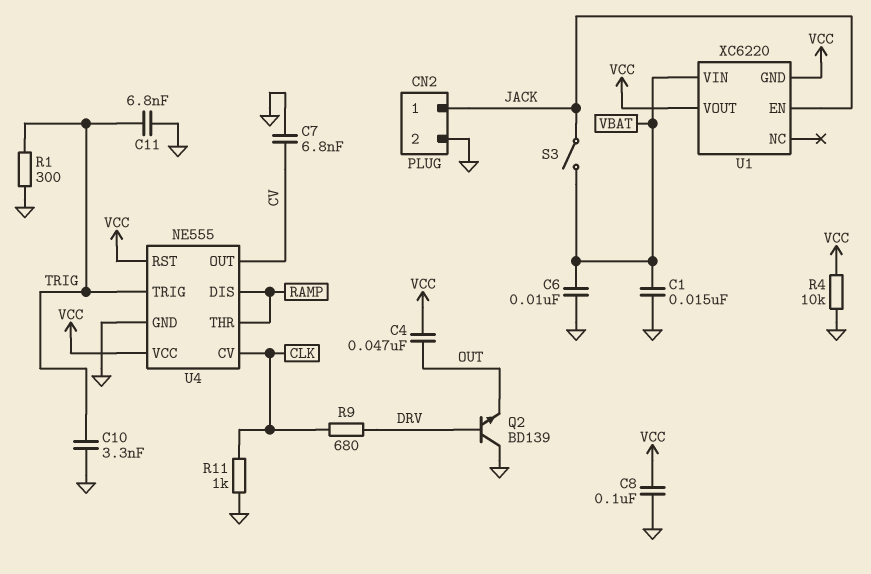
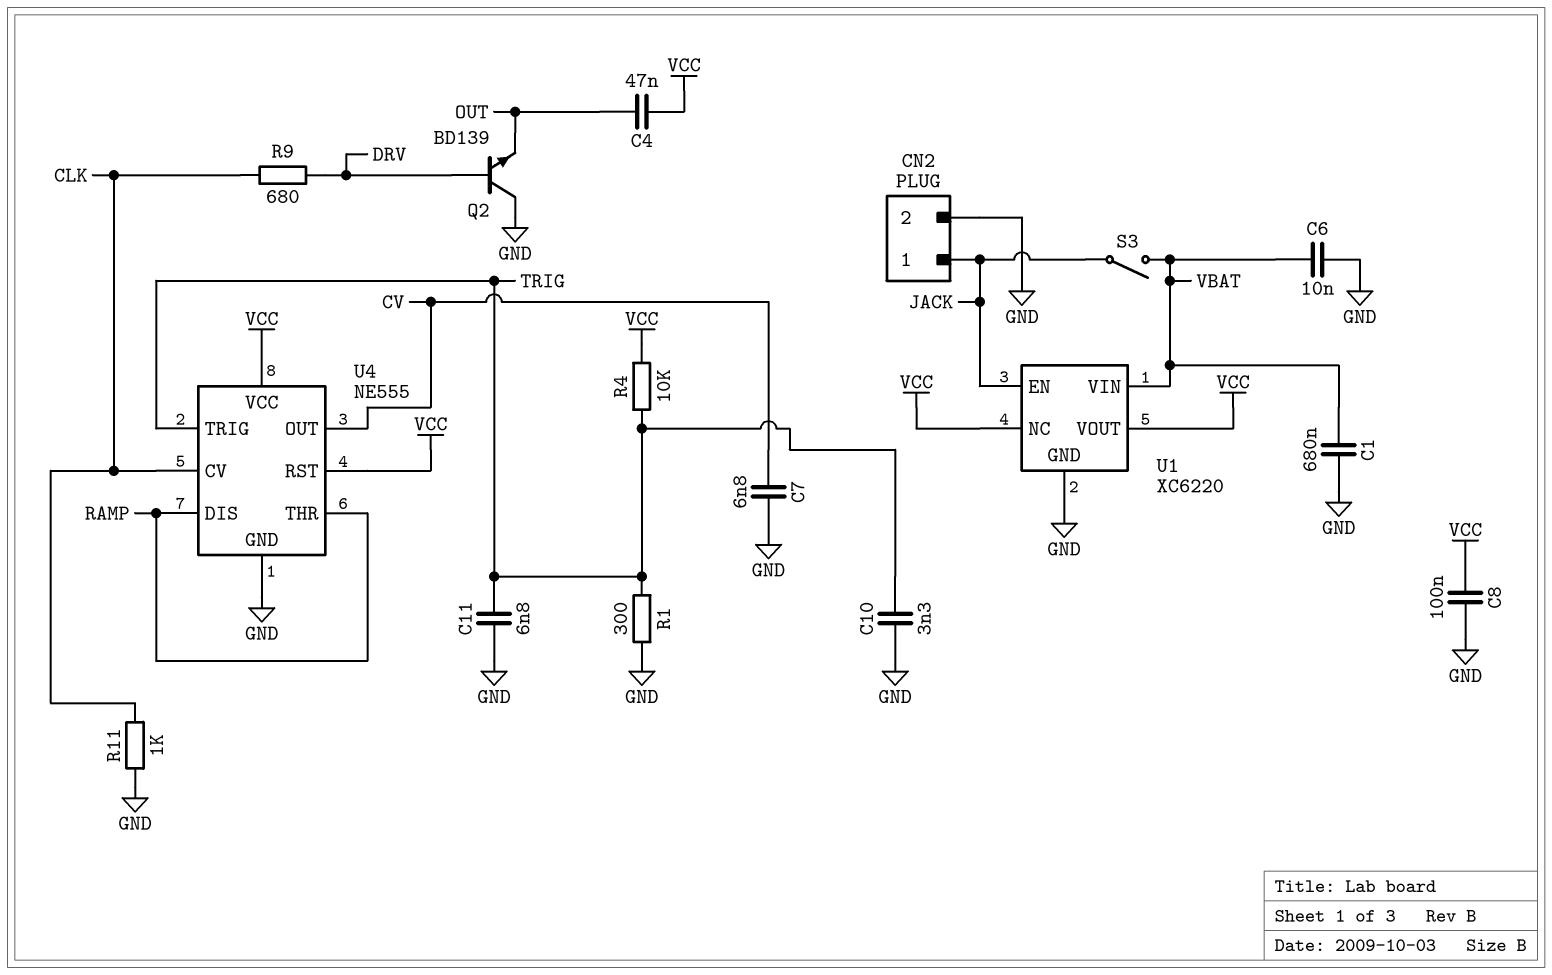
C1: 15nF (GND, VBAT) -> 680nF (GND, VBAT)
R4: 10k (GND, VCC) -> 10k (TRIG, VCC)
U1 pin GND: VCC -> GND
U1 pin NC: none -> VCC

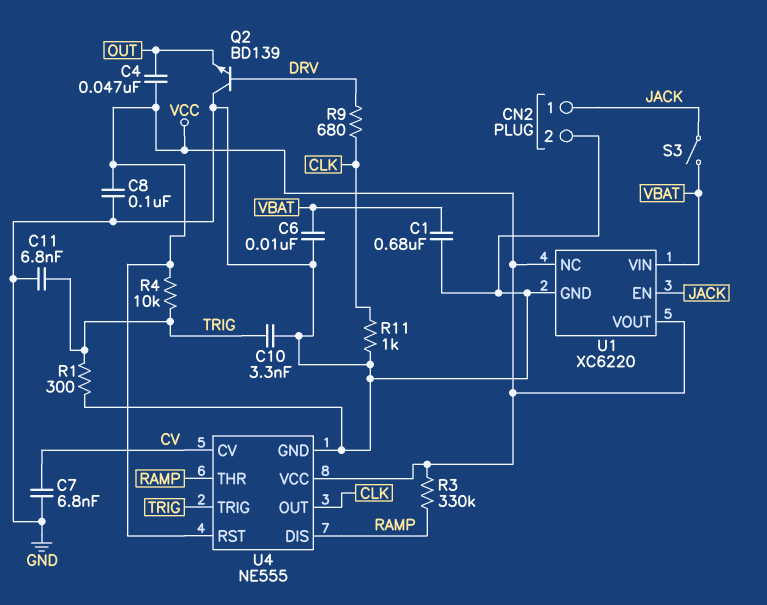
R3: none -> 330k (RAMP, VCC)
U4 pin CV: CLK -> CV
U4 pin OUT: CV -> CLK

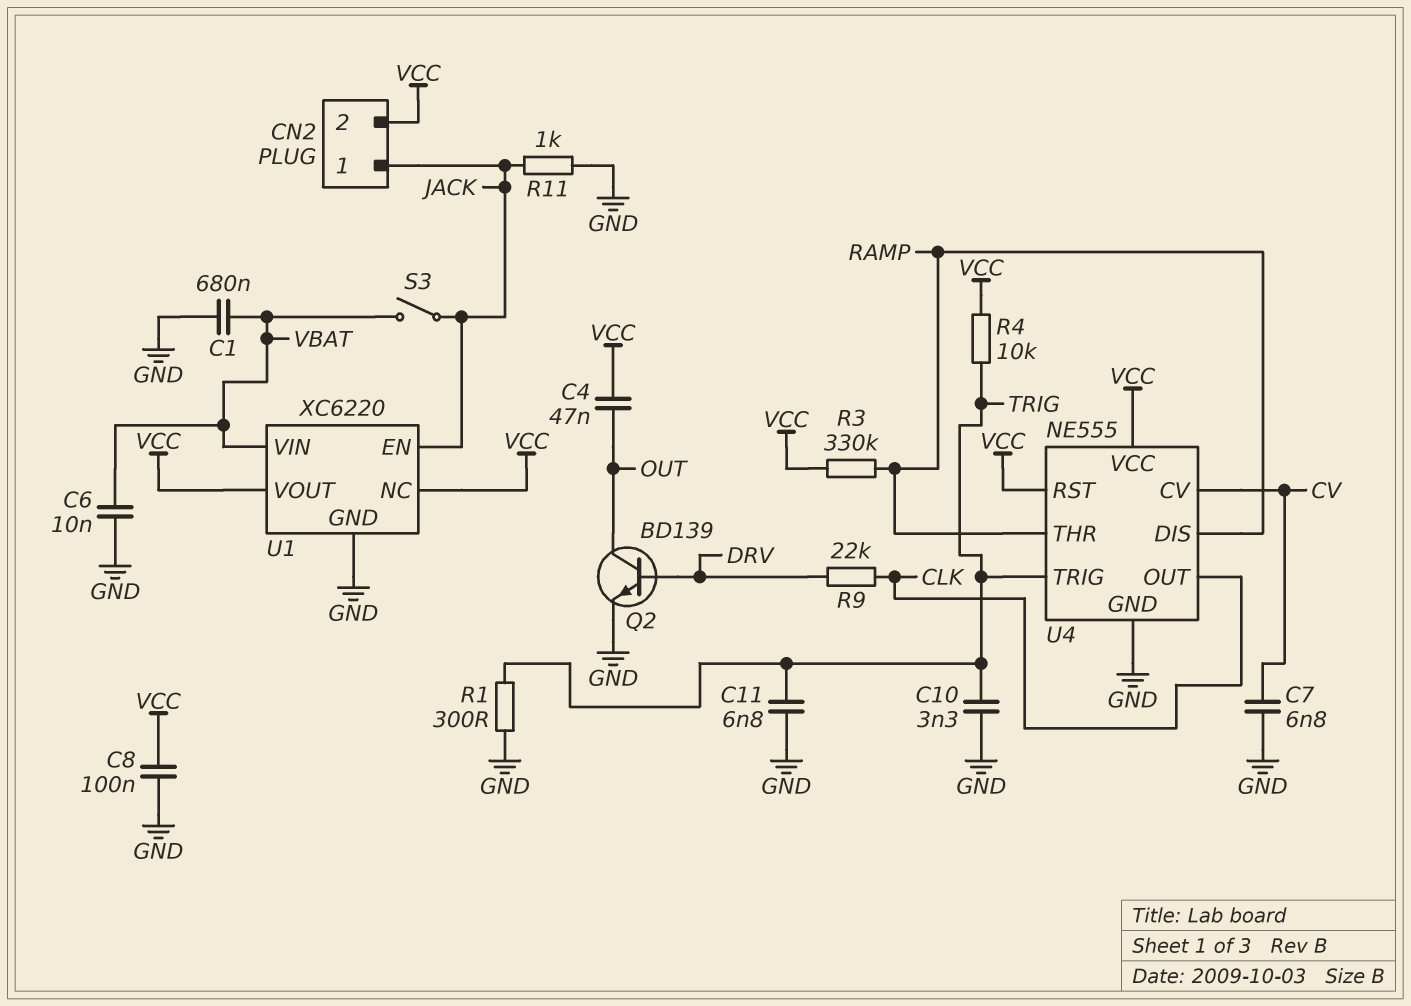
CN2 pin 2: GND -> VCC
Q2: NPN BD139 (B DRV, C GND, E OUT) -> NPN BD139 (B DRV, C OUT, E GND)
R9: 680 (CLK, DRV) -> 22k (CLK, DRV)
R11: 1k (CLK, GND) -> 1k (GND, JACK)

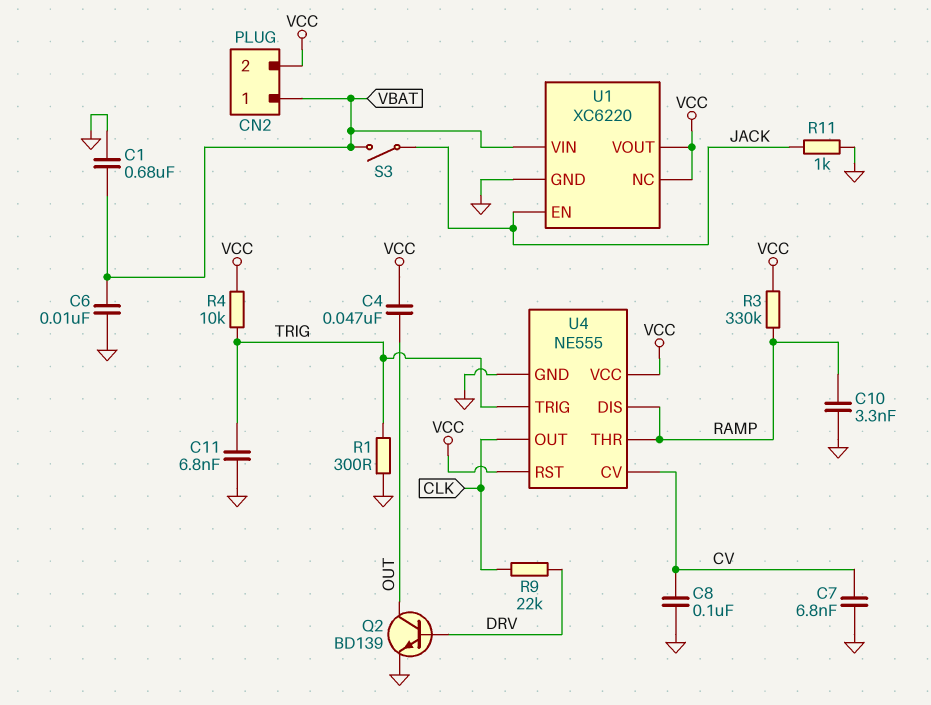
C8: 100nF (GND, VCC) -> 100nF (CV, GND)
C10: 3.3nF (GND, TRIG) -> 3.3nF (GND, RAMP)
CN2 pin 1: JACK -> VBAT

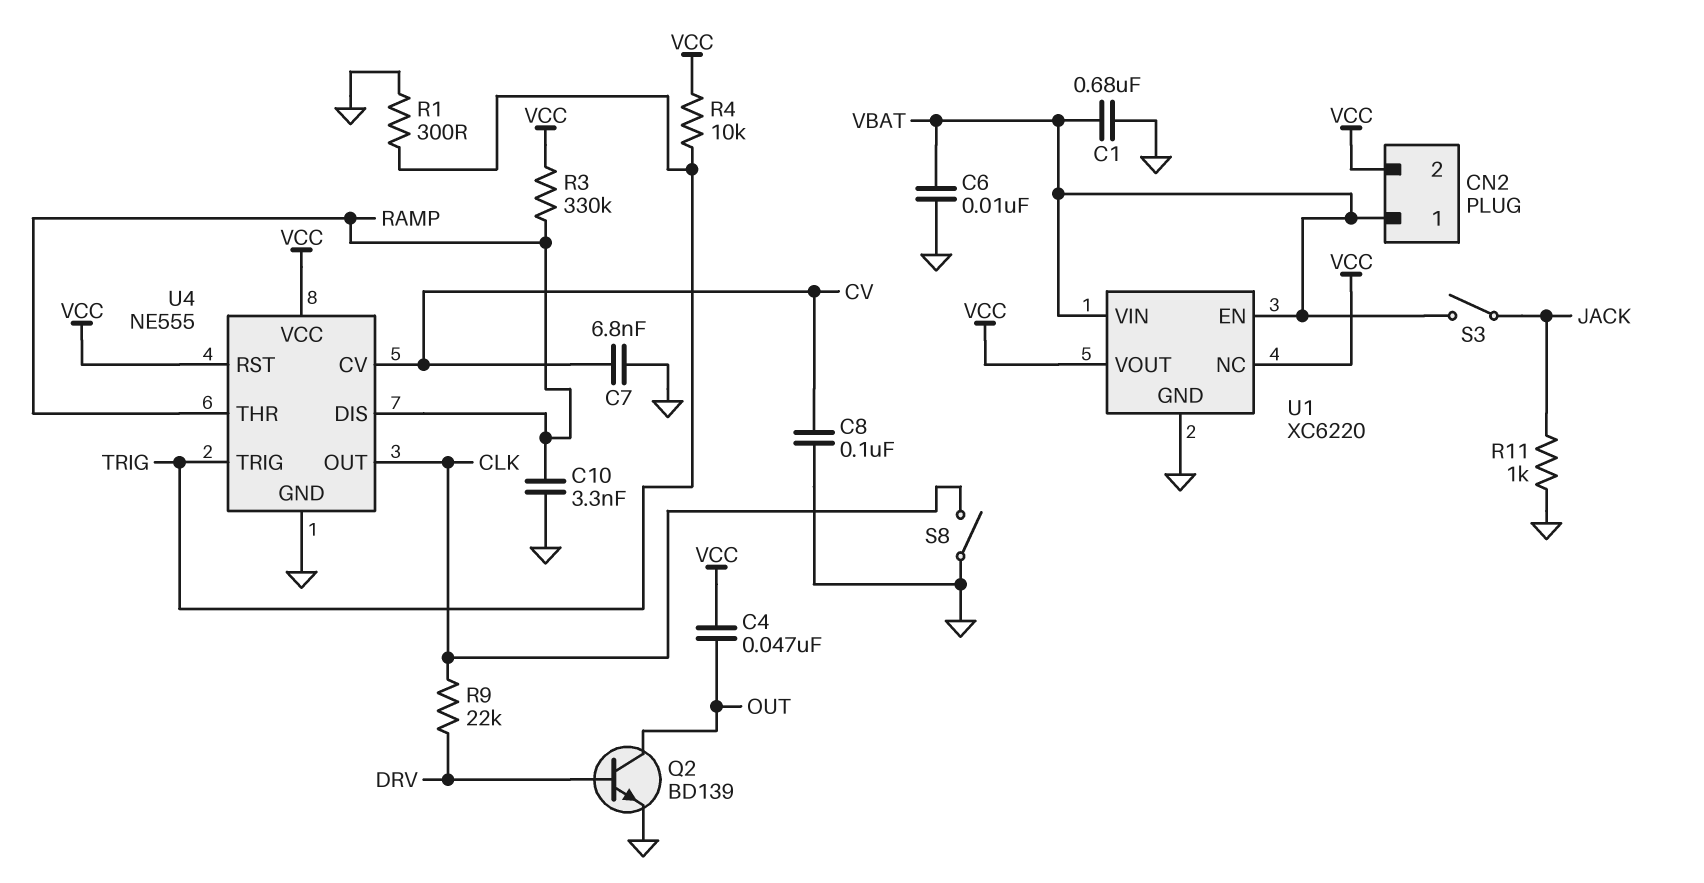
C11: 6.8nF (GND, TRIG) -> none
S8: none -> switch (CLK, GND)
U1 pin EN: JACK -> VBAT

